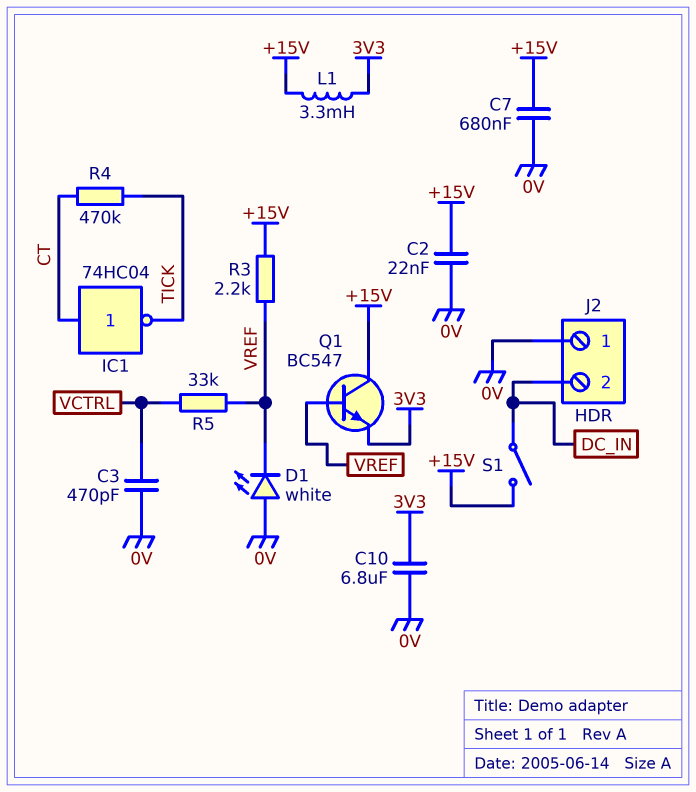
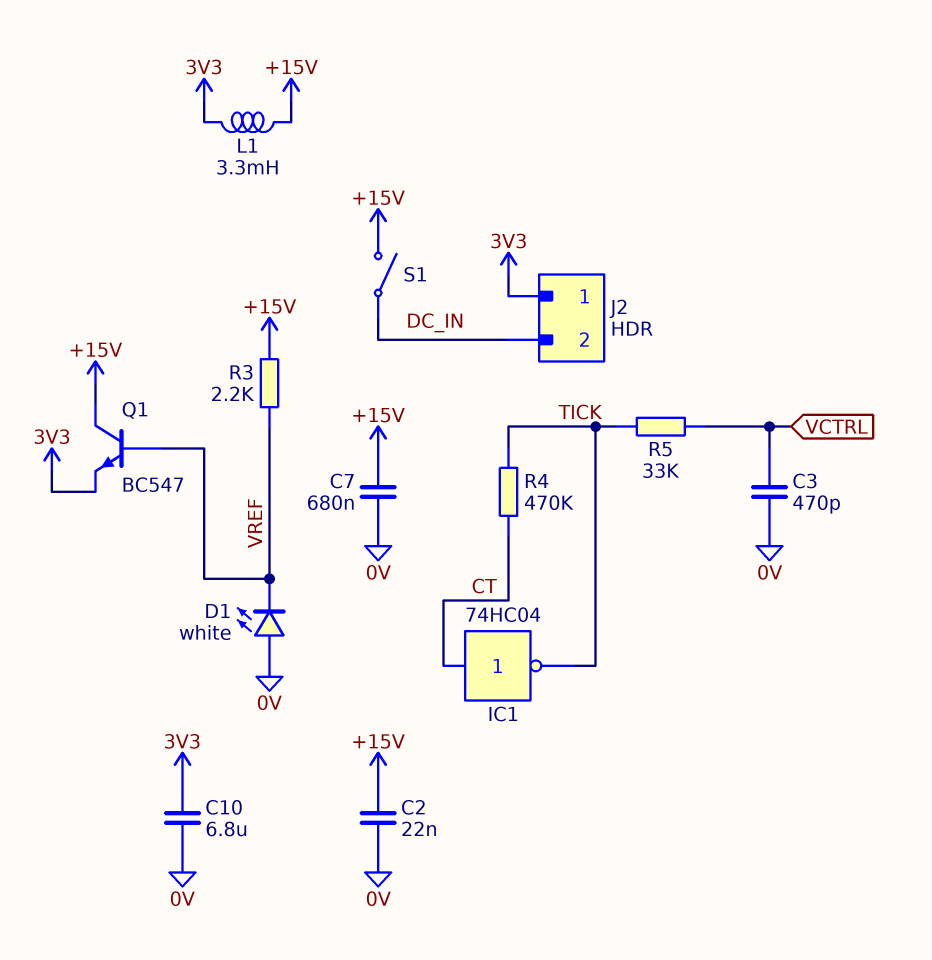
J2 pin 1: 0V -> 3V3
R5: 33k (VCTRL, VREF) -> 33k (TICK, VCTRL)

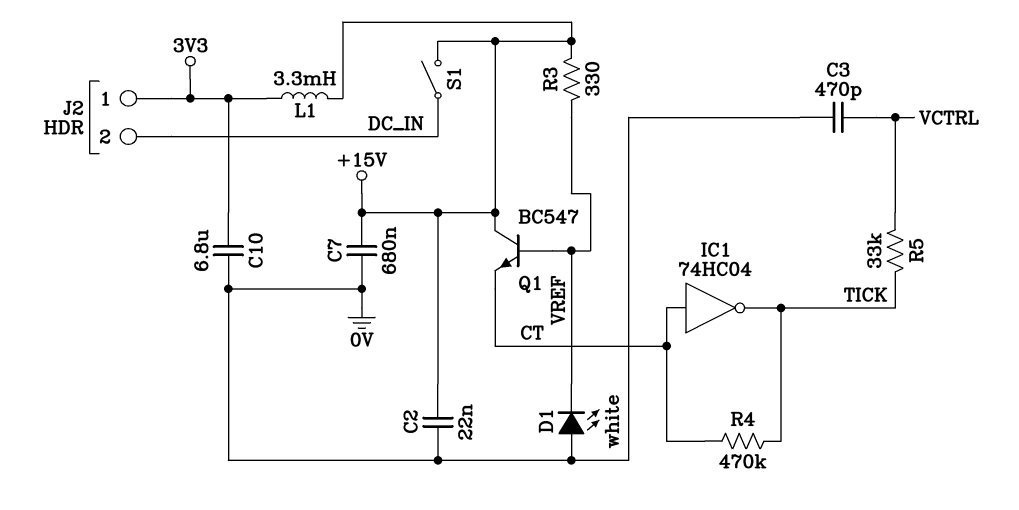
Q1: NPN BC547 (B VREF, C +15V, E 3V3) -> NPN BC547 (B VREF, C +15V, E CT)
R3: 2.2k (+15V, VREF) -> 330 (+15V, VREF)

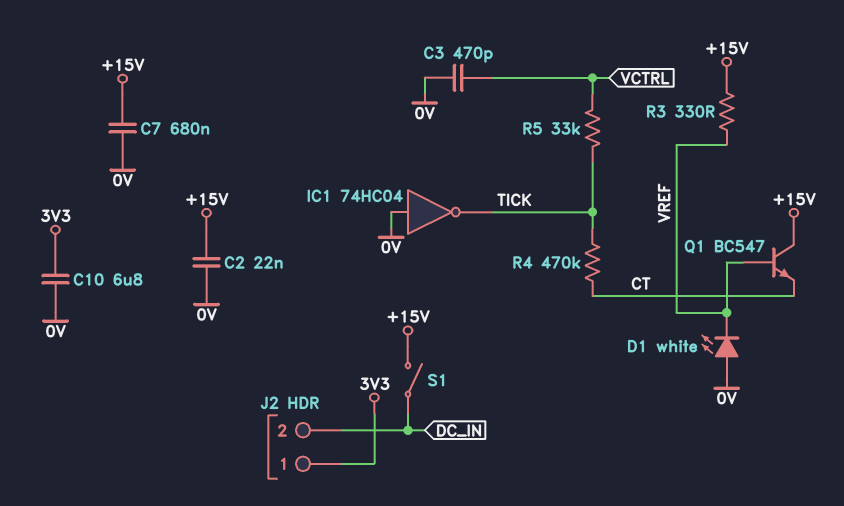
IC1: NOT 74HC04 (in CT, out TICK) -> NOT 74HC04 (in 0V, out TICK)
L1: 3.3mH (+15V, 3V3) -> none

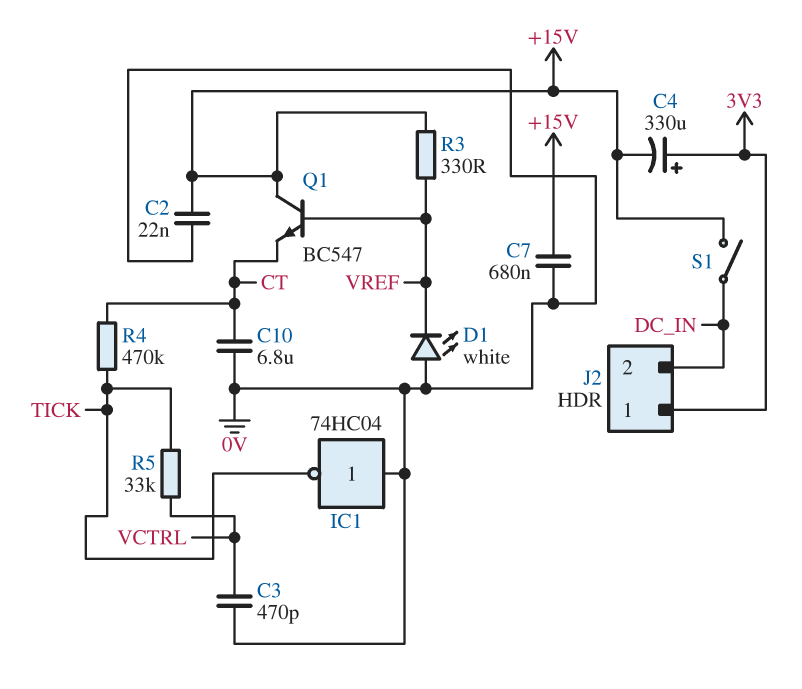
C4: none -> 330uF (plus 3V3, minus +15V)
C10: 6.8uF (0V, 3V3) -> 6.8uF (0V, CT)

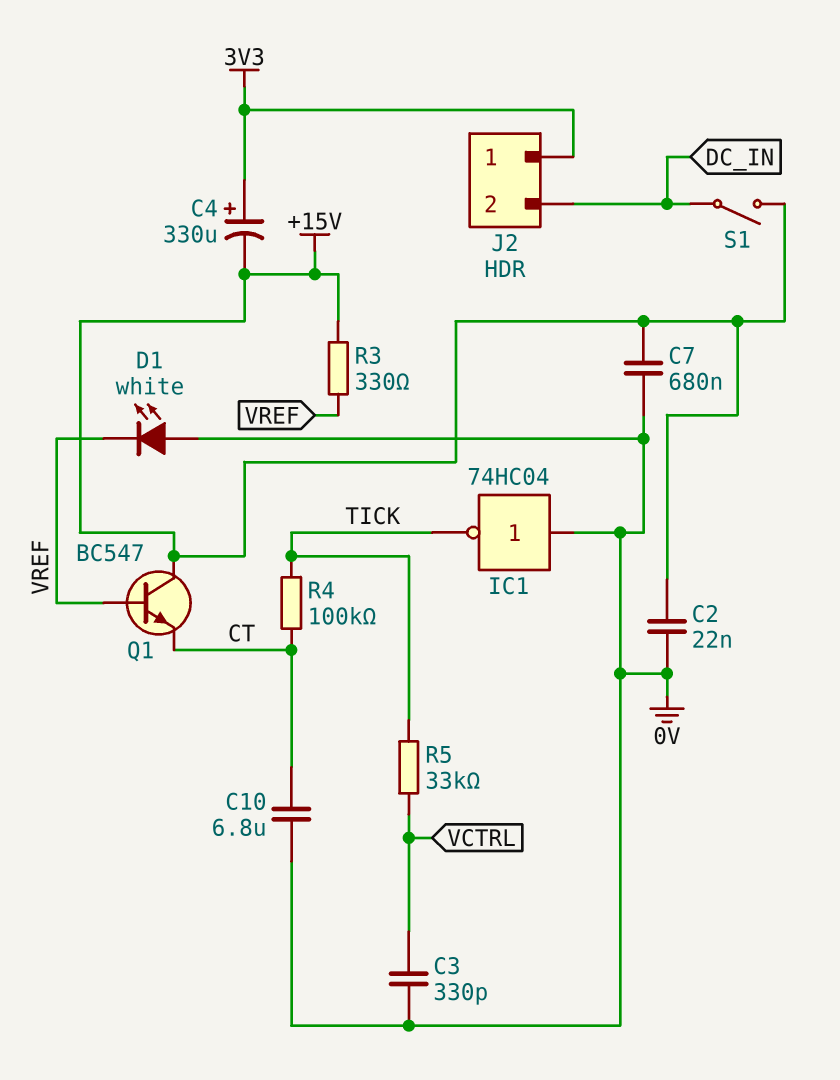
C3: 470pF (0V, VCTRL) -> 330pF (0V, VCTRL)
R4: 470k (CT, TICK) -> 100k (CT, TICK)

